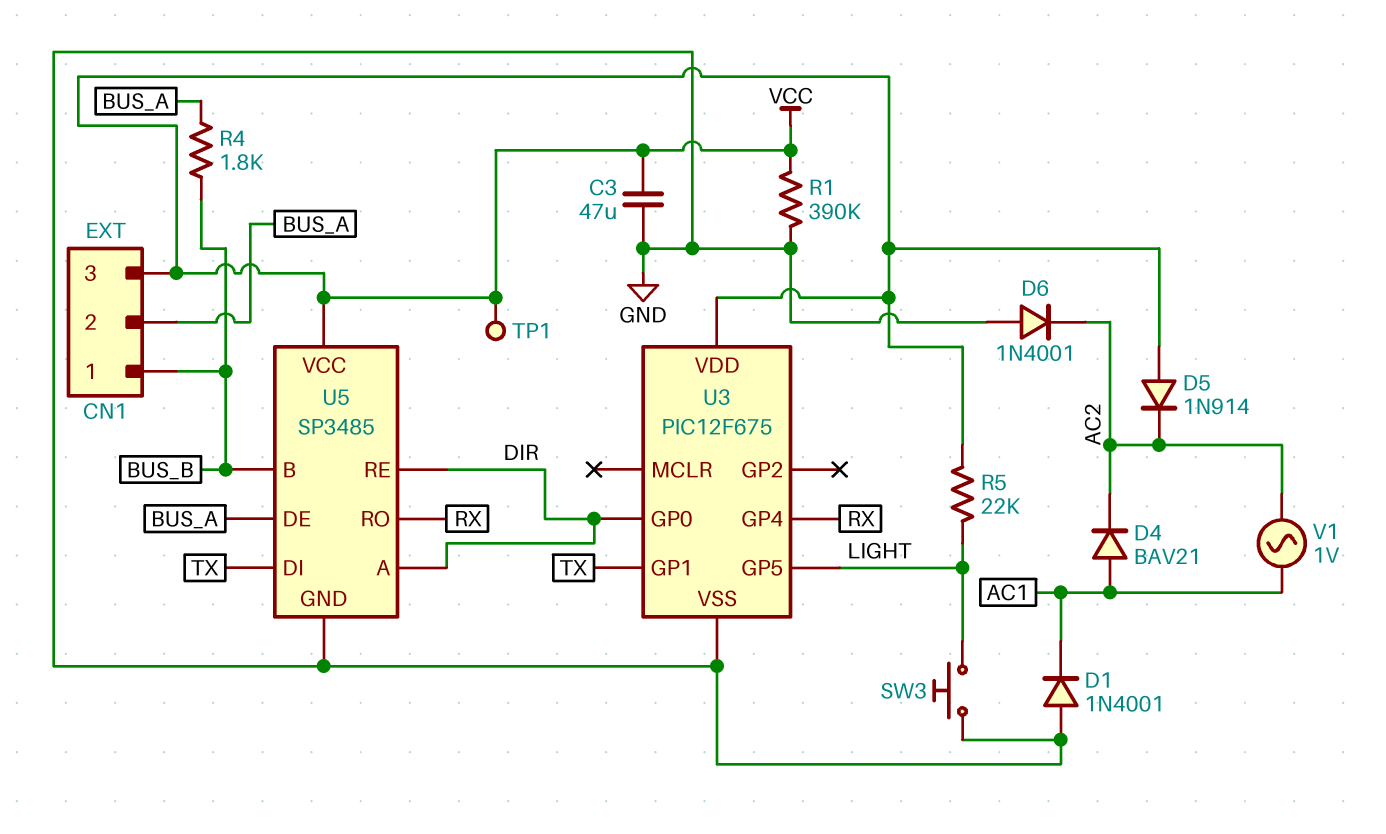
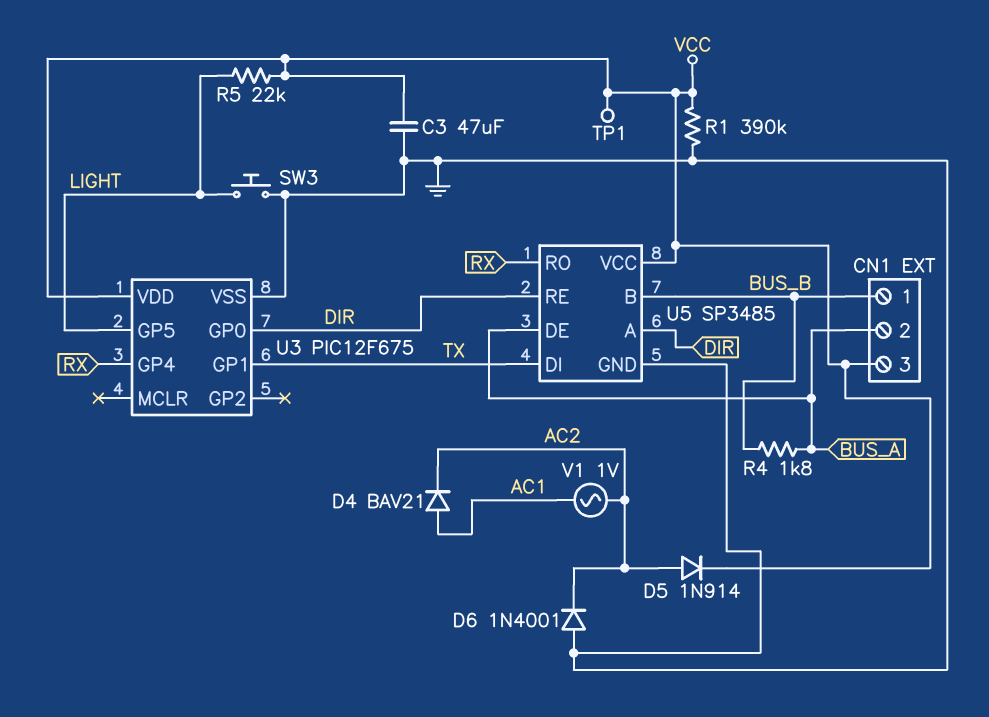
D1: diode 1N4001 (A GND, K AC1) -> none
D5: diode 1N914 (A VCC, K AC2) -> diode 1N914 (A AC2, K VCC)

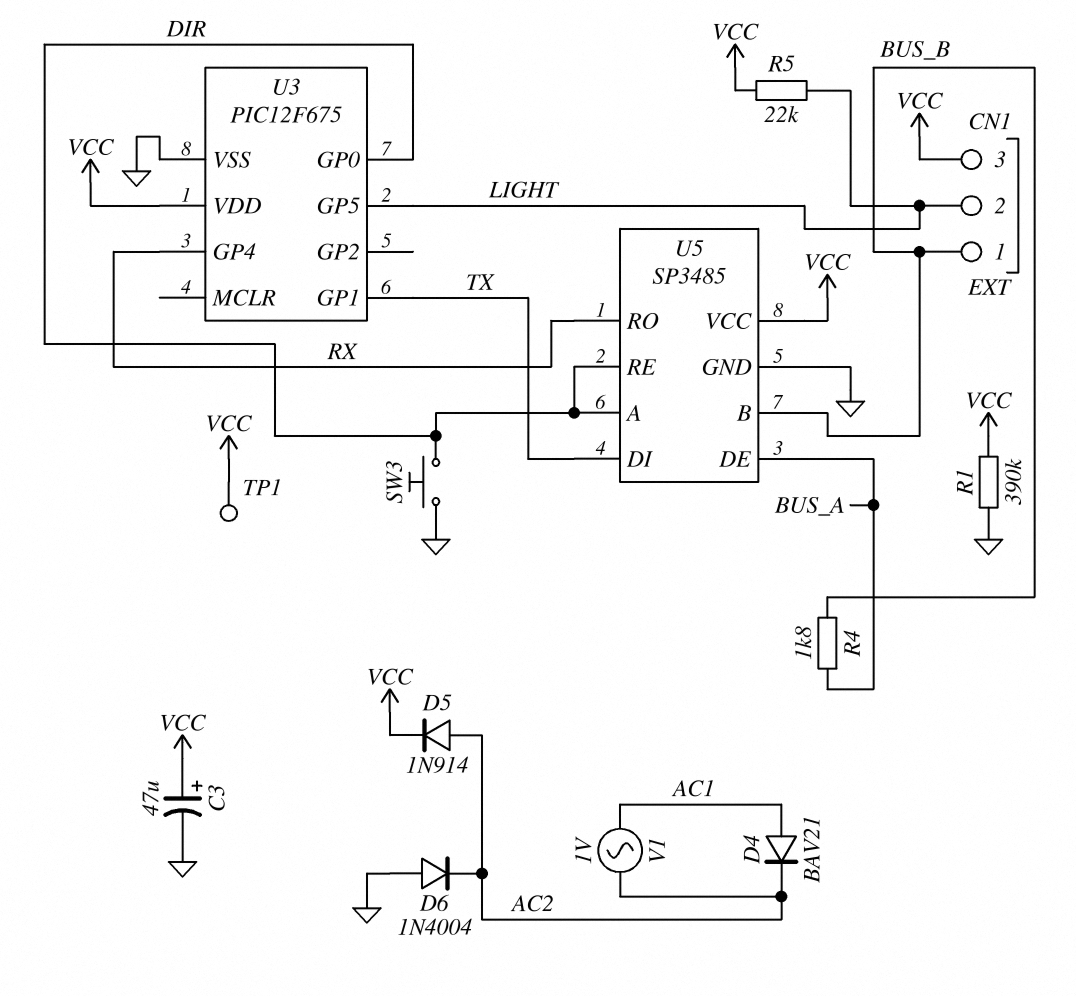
C3: 47uF (GND, VCC) -> 47uF (plus VCC, minus GND)
CN1 pin 2: BUS_A -> LIGHT
D6: diode 1N4001 (A GND, K AC2) -> diode 1N4004 (A GND, K AC2)
SW3: button (GND, LIGHT) -> button (DIR, GND)

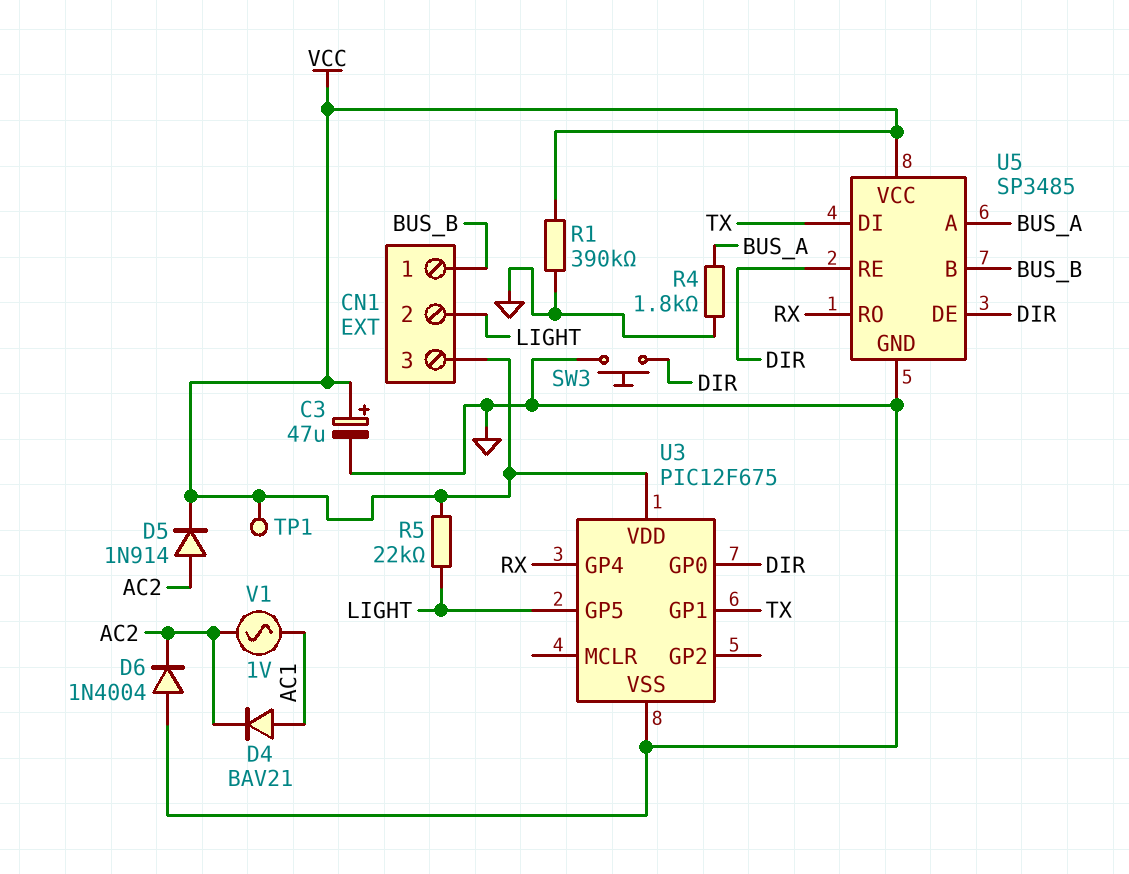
R4: 1.8k (BUS_A, BUS_B) -> 1.8k (BUS_A, GND)
U5 pin A: DIR -> BUS_A
U5 pin DE: BUS_A -> DIR

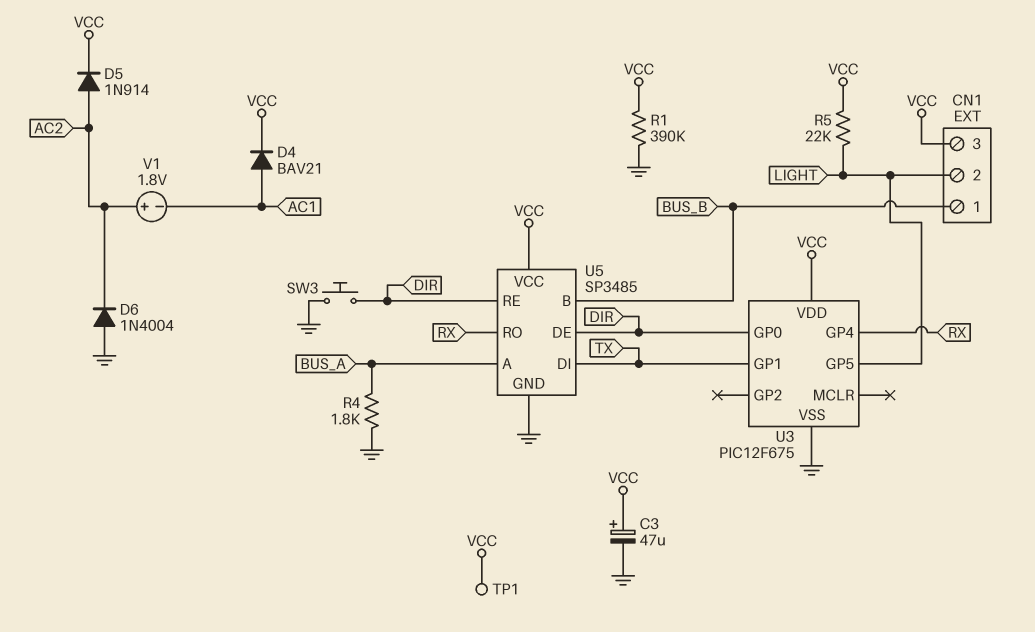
D4: diode BAV21 (A AC1, K AC2) -> diode BAV21 (A AC1, K VCC)
V1: AC 1V (AC1, AC2) -> 1.8V (plus AC2, minus AC1)

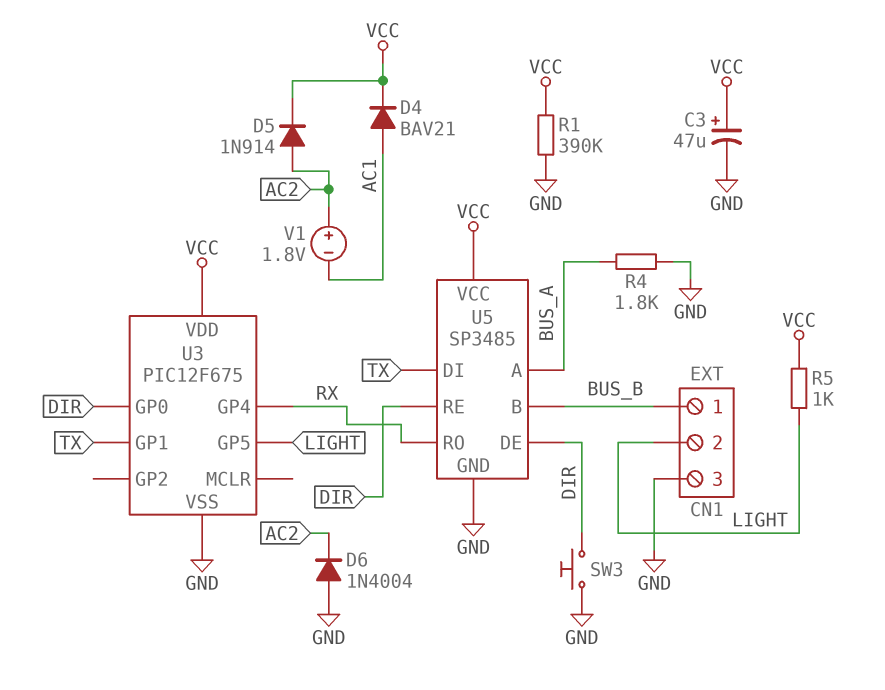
CN1 pin 3: VCC -> GND
R5: 22k (LIGHT, VCC) -> 1k (LIGHT, VCC)
TP1: test point (VCC) -> none

